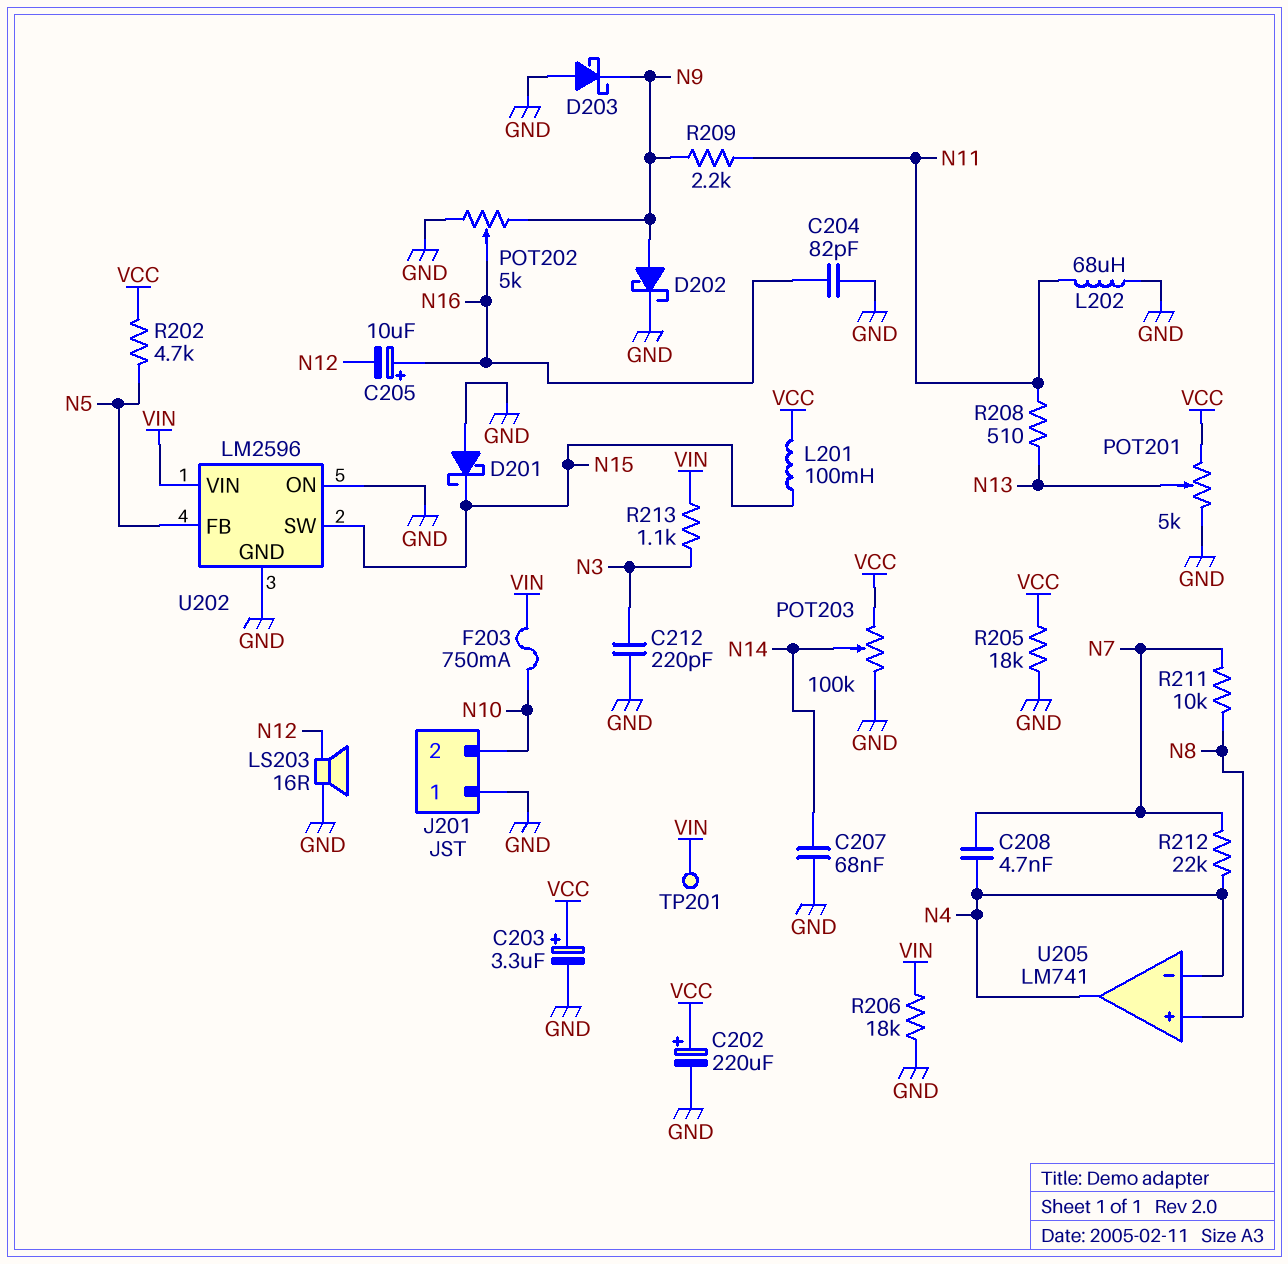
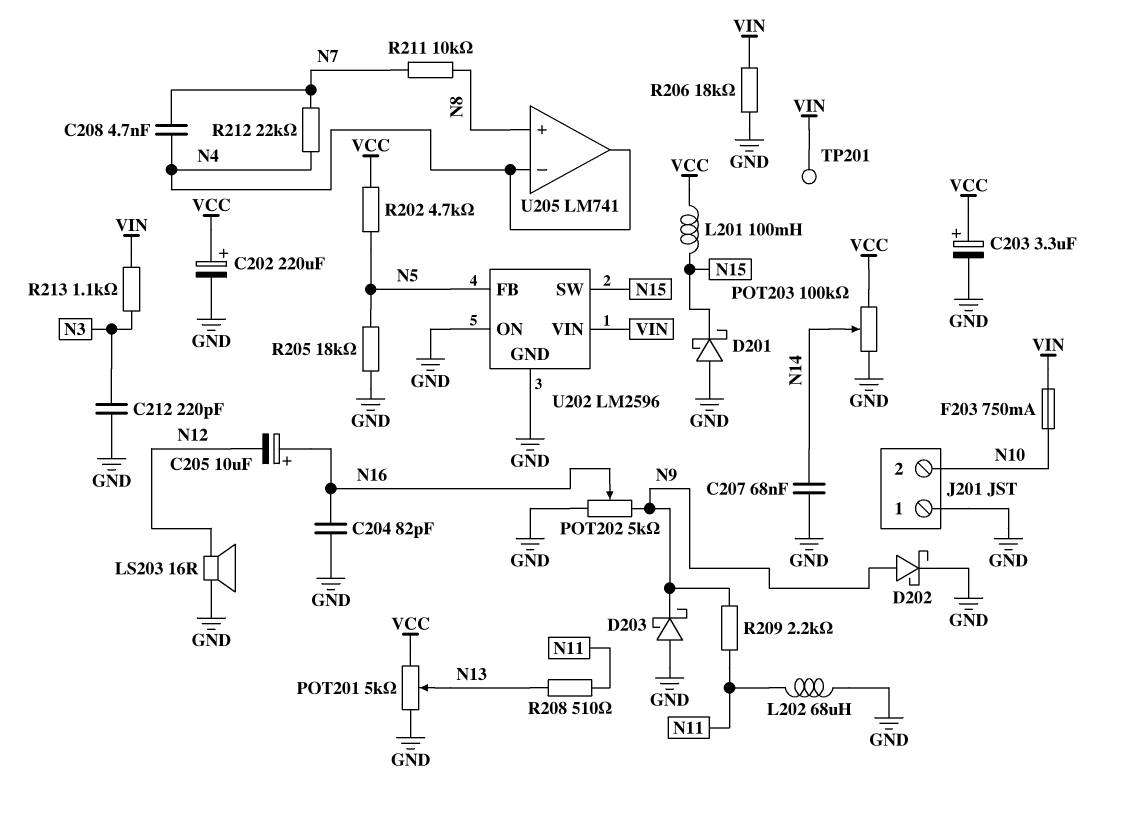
R205: 18k (GND, VCC) -> 18k (GND, N5)

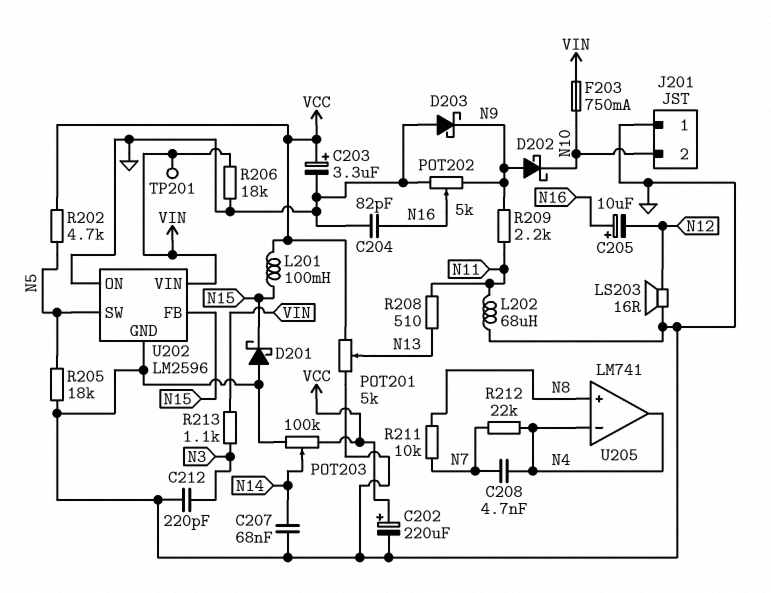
D202: schottky (A N9, K GND) -> schottky (A N9, K N10)
U202 pin FB: N5 -> N15
U202 pin SW: N15 -> N5

